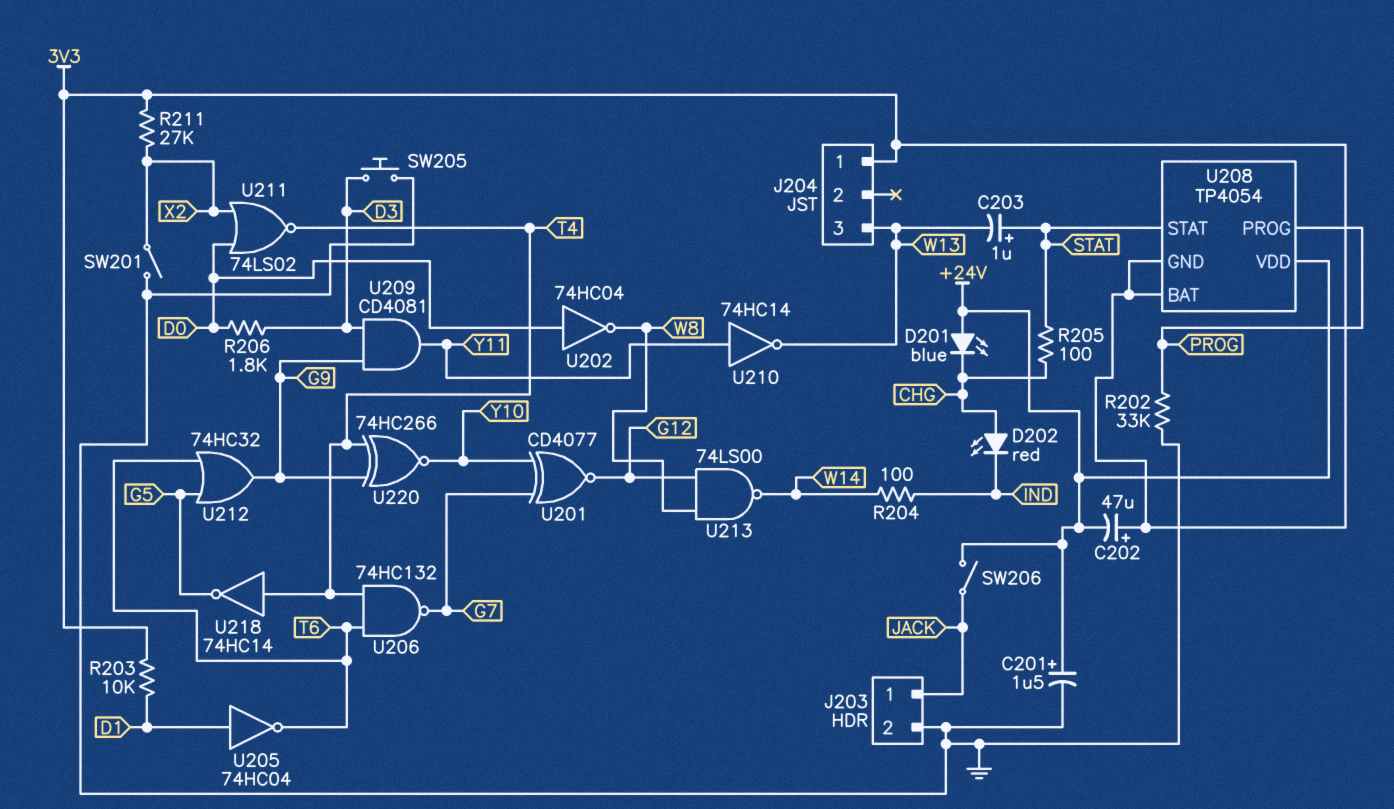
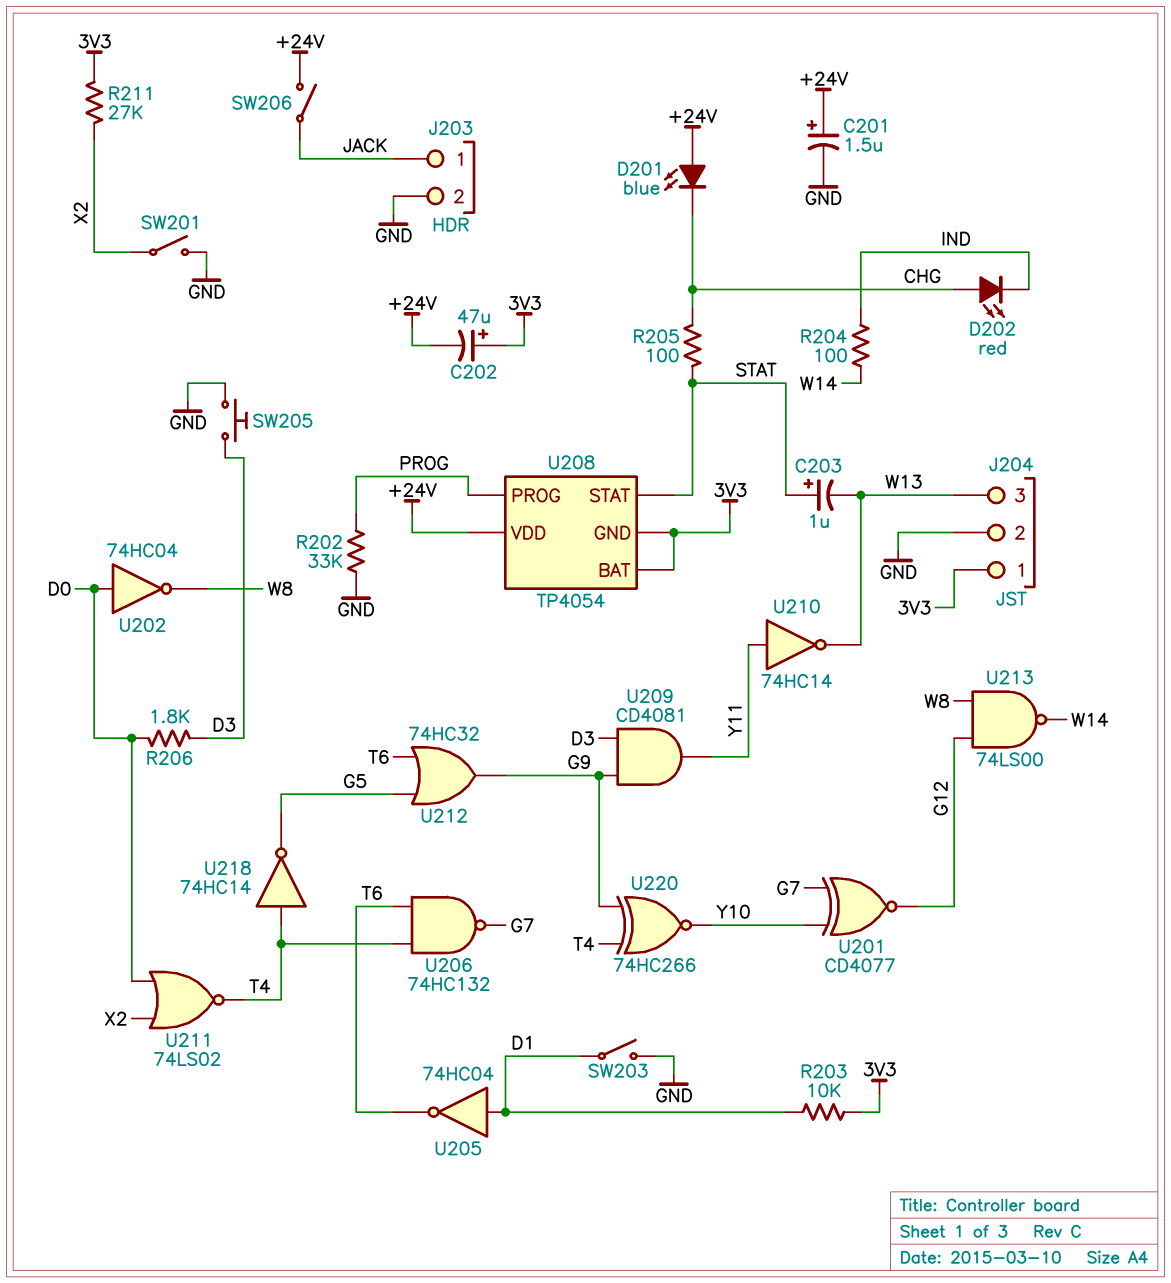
J204 pin 2: none -> GND
SW203: none -> switch (D1, GND)

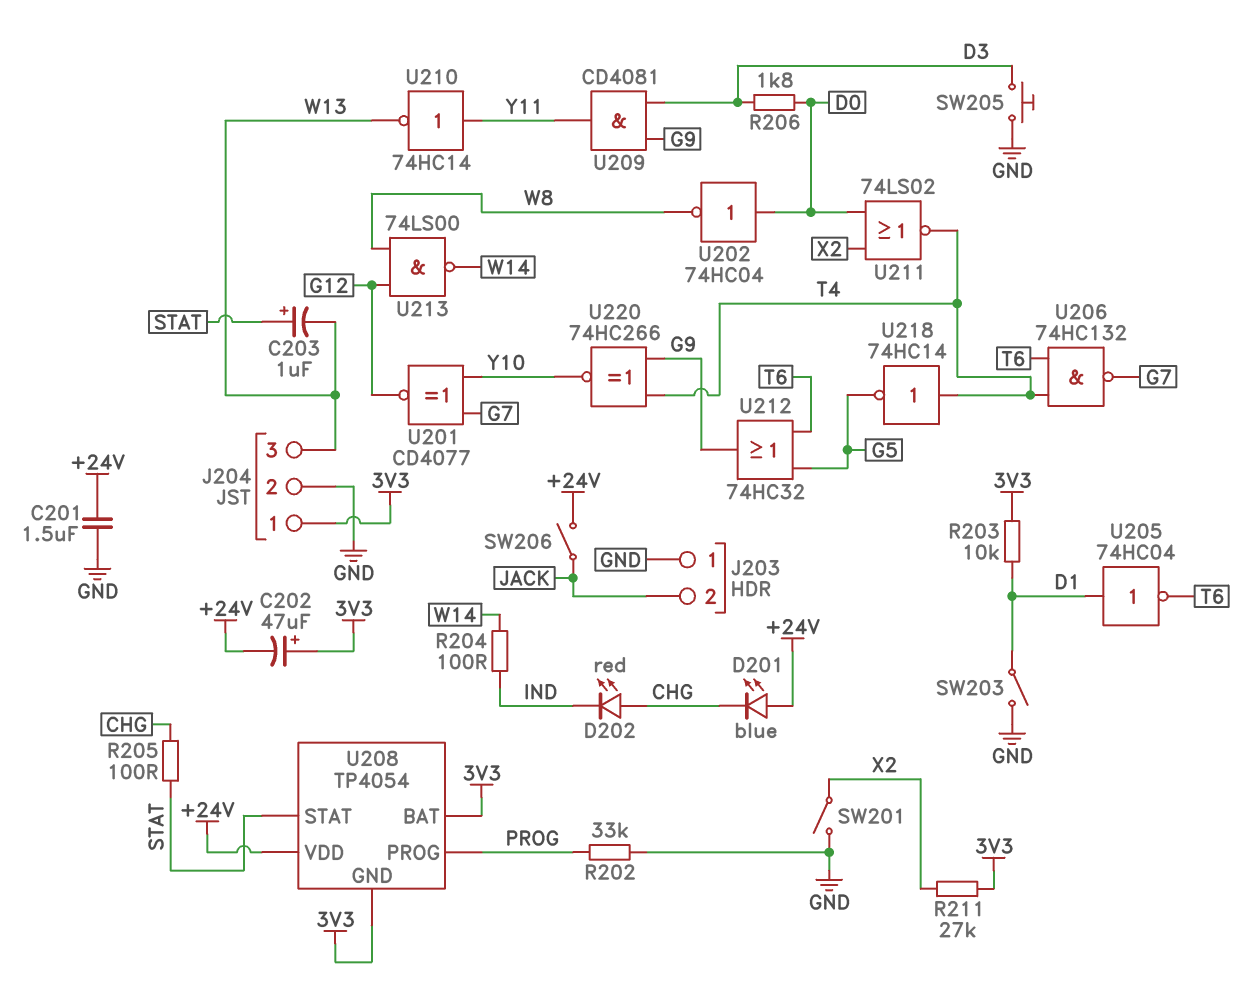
C201: 1.5uF (plus +24V, minus GND) -> 1.5uF (+24V, GND)
J203 pin 1: JACK -> GND
J203 pin 2: GND -> JACK

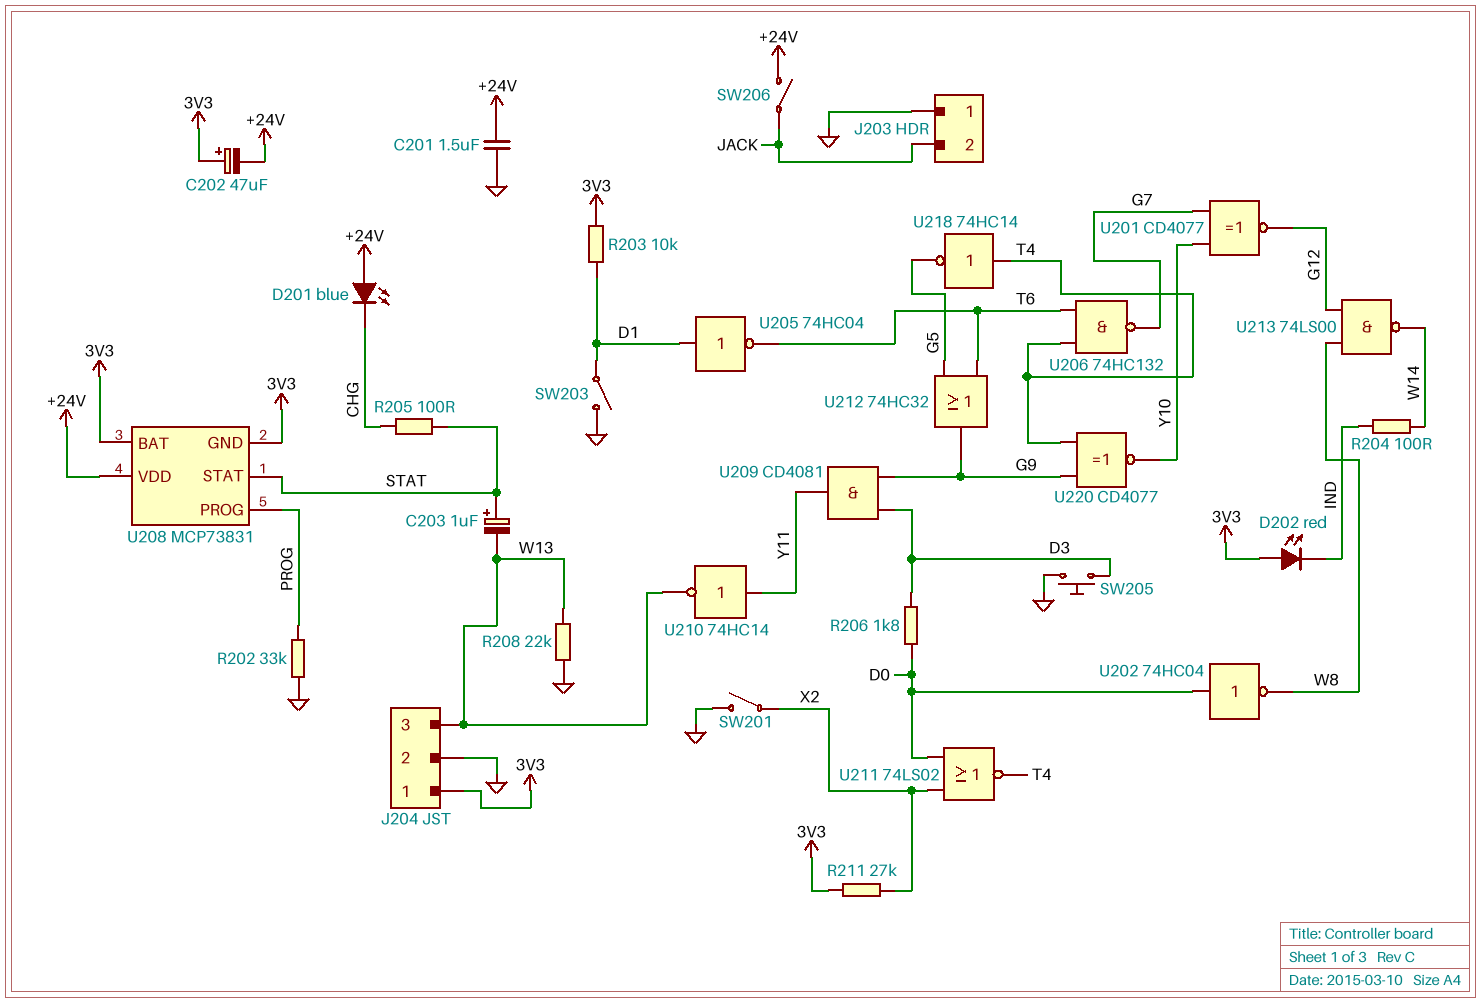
D202: LED red (A CHG, K IND) -> LED red (A 3V3, K IND)
R208: none -> 22k (GND, W13)
U208: TP4054 -> MCP73831
U220: XNOR 74HC266 (in G9, in T4, out Y10) -> XNOR CD4077 (in G9, in T4, out Y10)

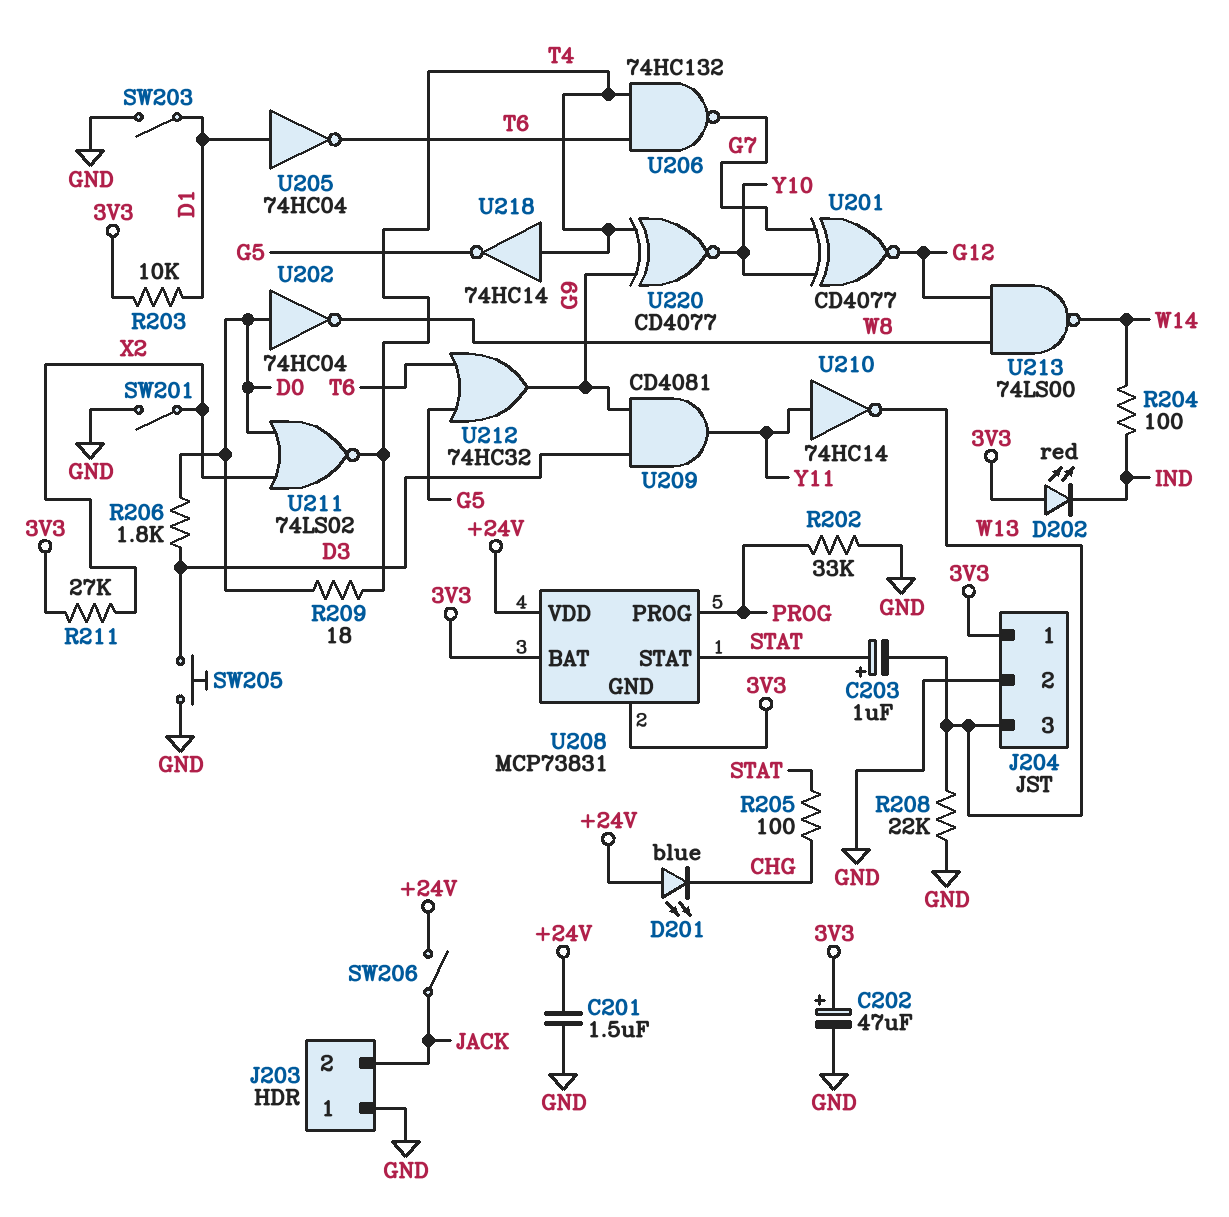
C202: 47uF (plus 3V3, minus +24V) -> 47uF (plus 3V3, minus GND)
R209: none -> 18 (D0, T4)

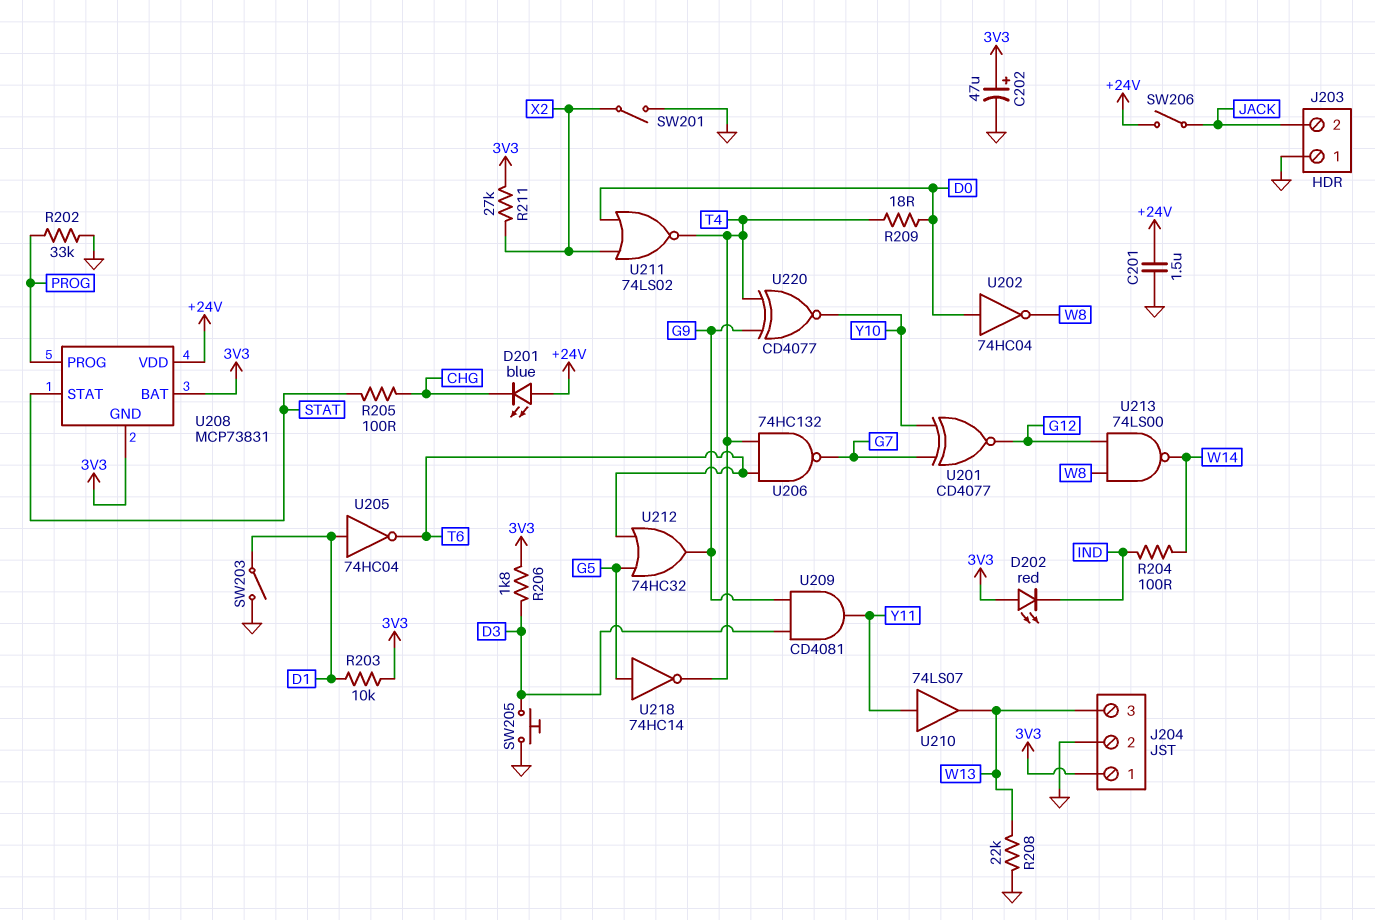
C203: 1uF (plus STAT, minus W13) -> none
R206: 1.8k (D0, D3) -> 1.8k (3V3, D3)
U210: NOT 74HC14 (in Y11, out W13) -> buffer 74LS07 (in Y11, out W13)
U218: NOT 74HC14 (in T4, out G5) -> NOT 74HC14 (in G5, out T4)

